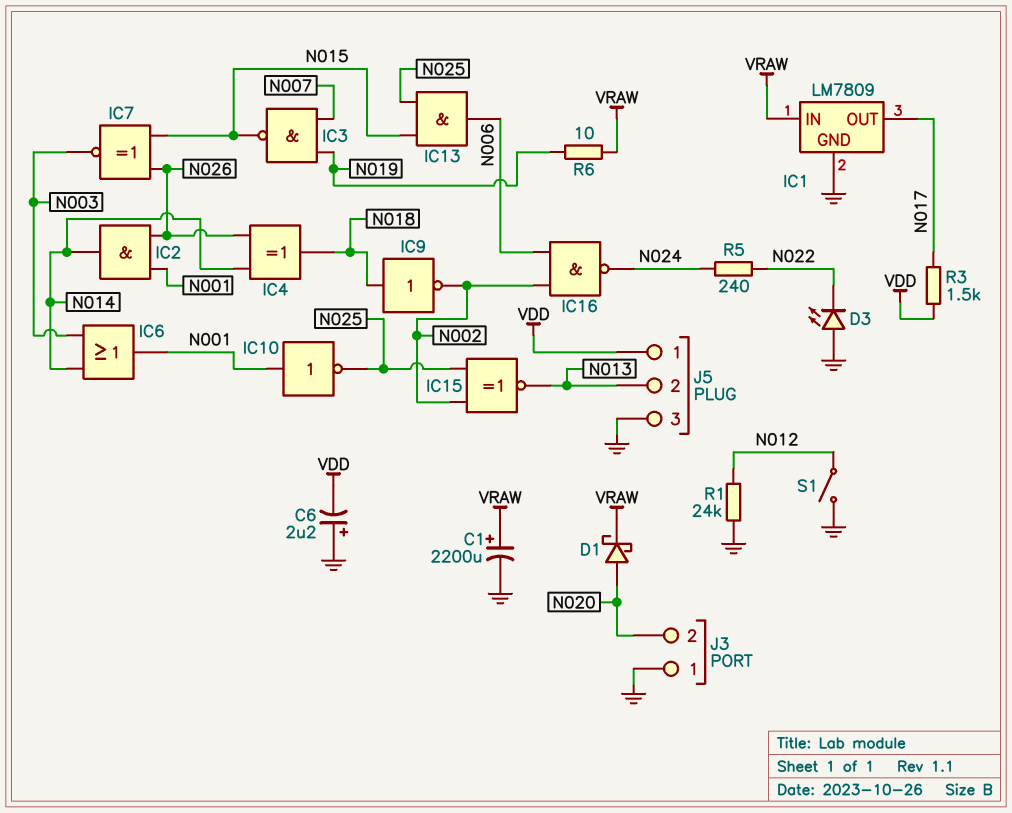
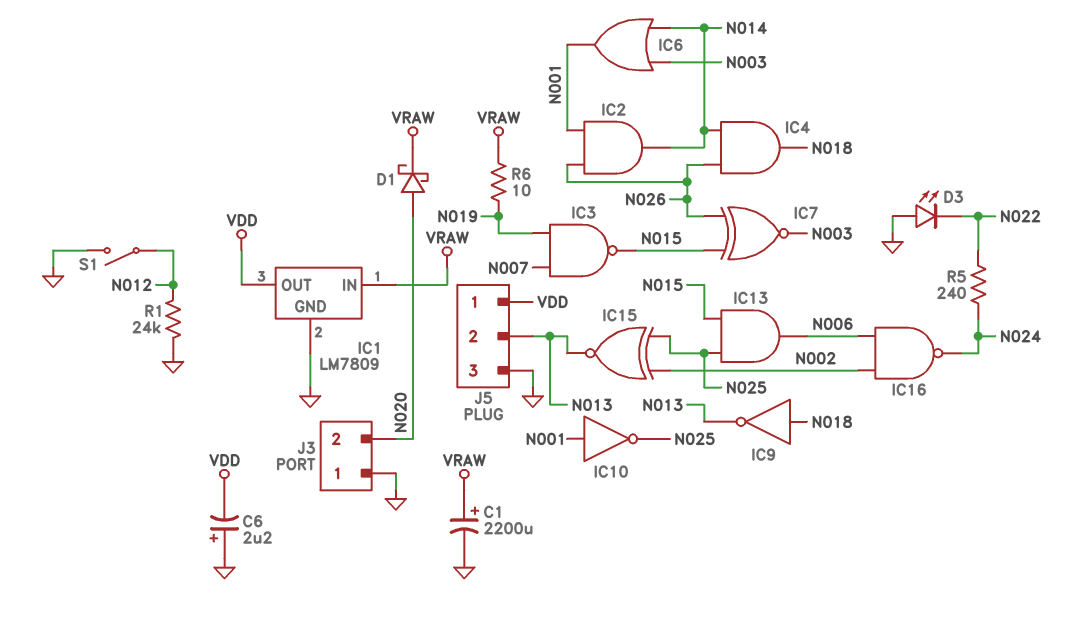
IC1 pin OUT: N017 -> VDD
IC4: XOR (in N014, in N026, out N018) -> AND (in N014, in N026, out N018)
IC9: NOT (in N018, out N002) -> NOT (in N018, out N013)
R3: 1.5k (N017, VDD) -> none

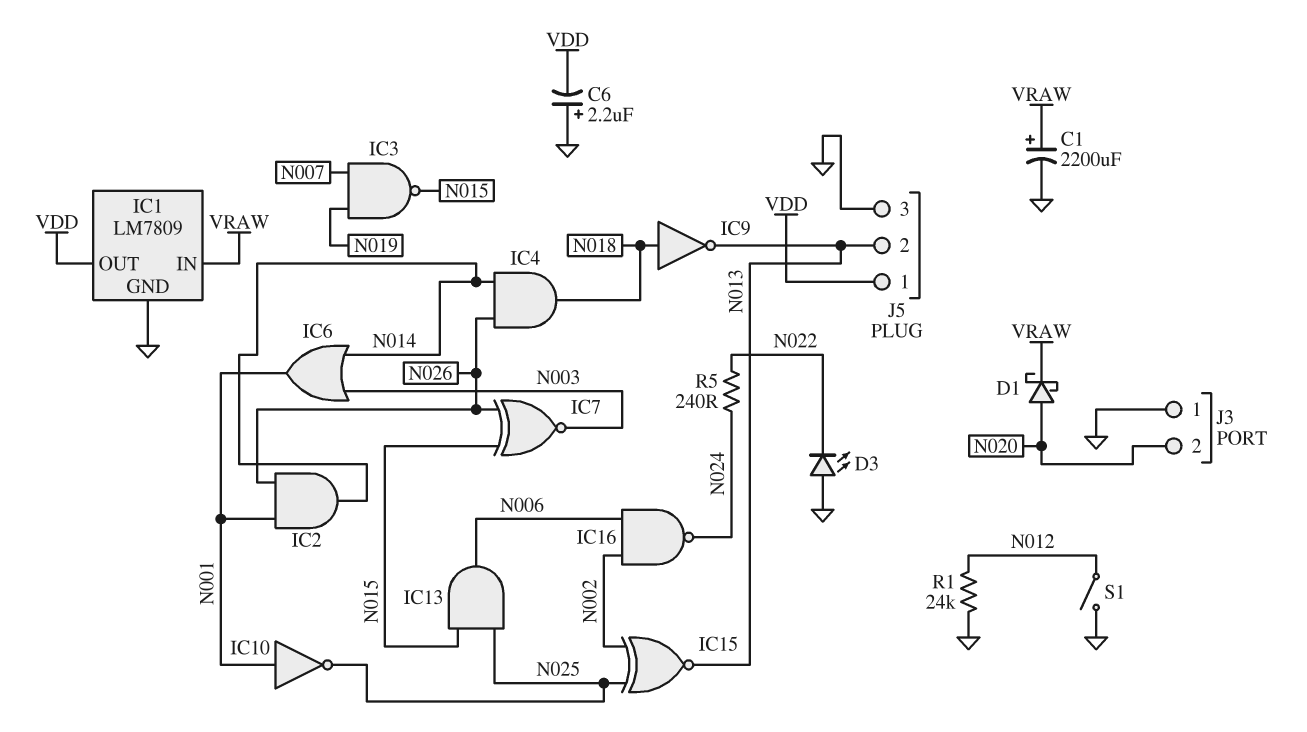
R6: 10 (N019, VRAW) -> none

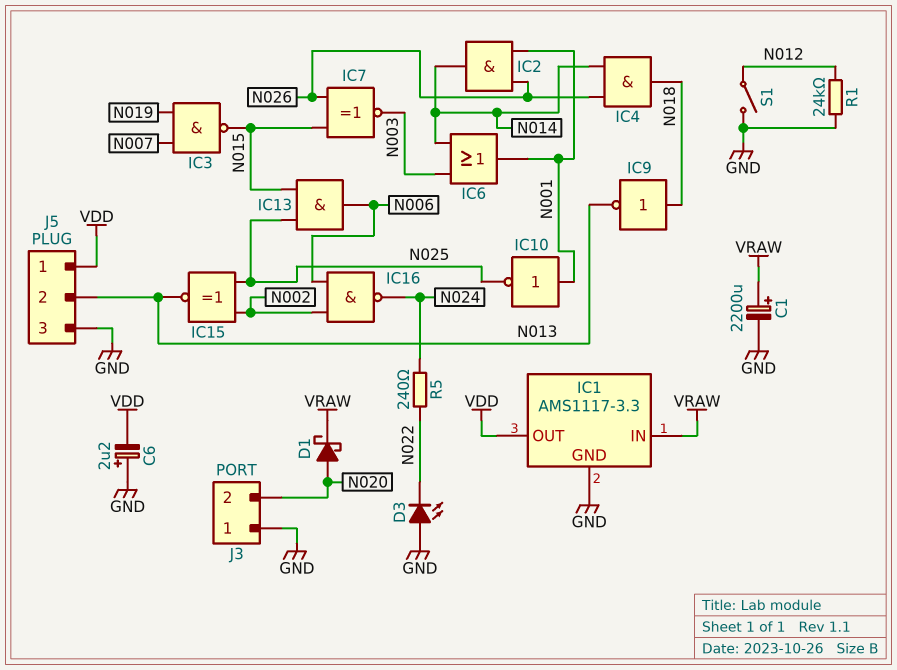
IC1: LM7809 -> AMS1117-3.3

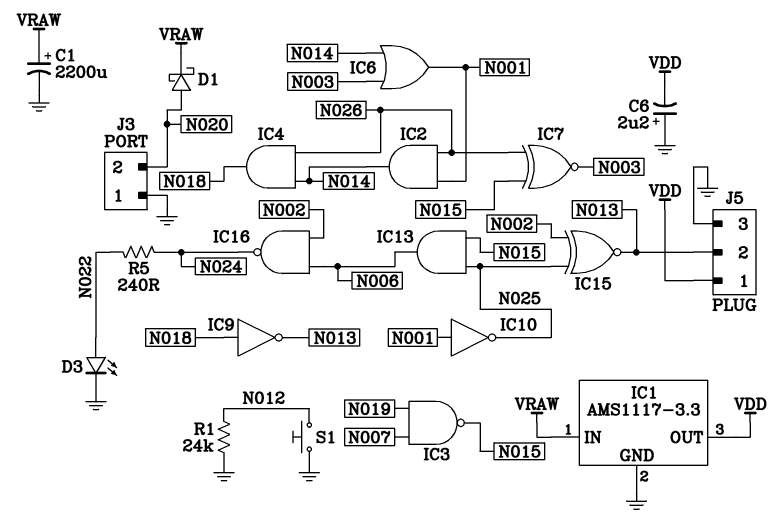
D3: LED (A GND, K N022) -> LED (A N022, K GND)
S1: switch (GND, N012) -> button (GND, N012)

